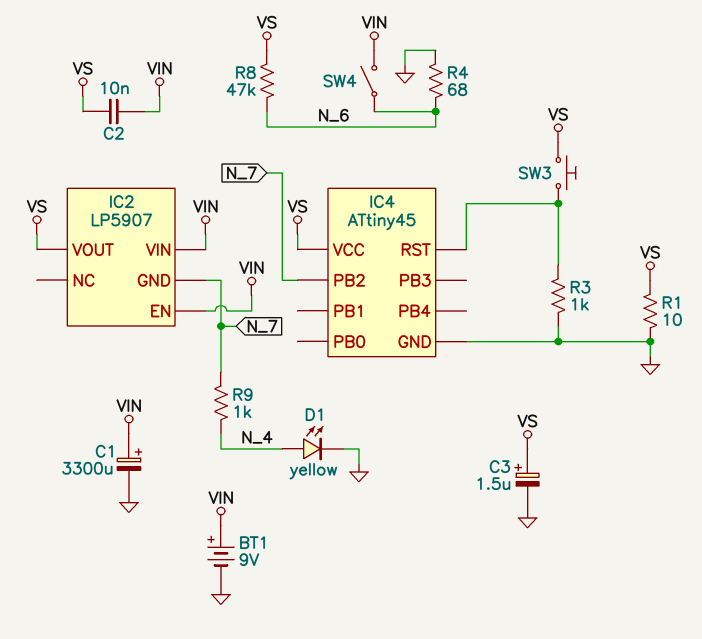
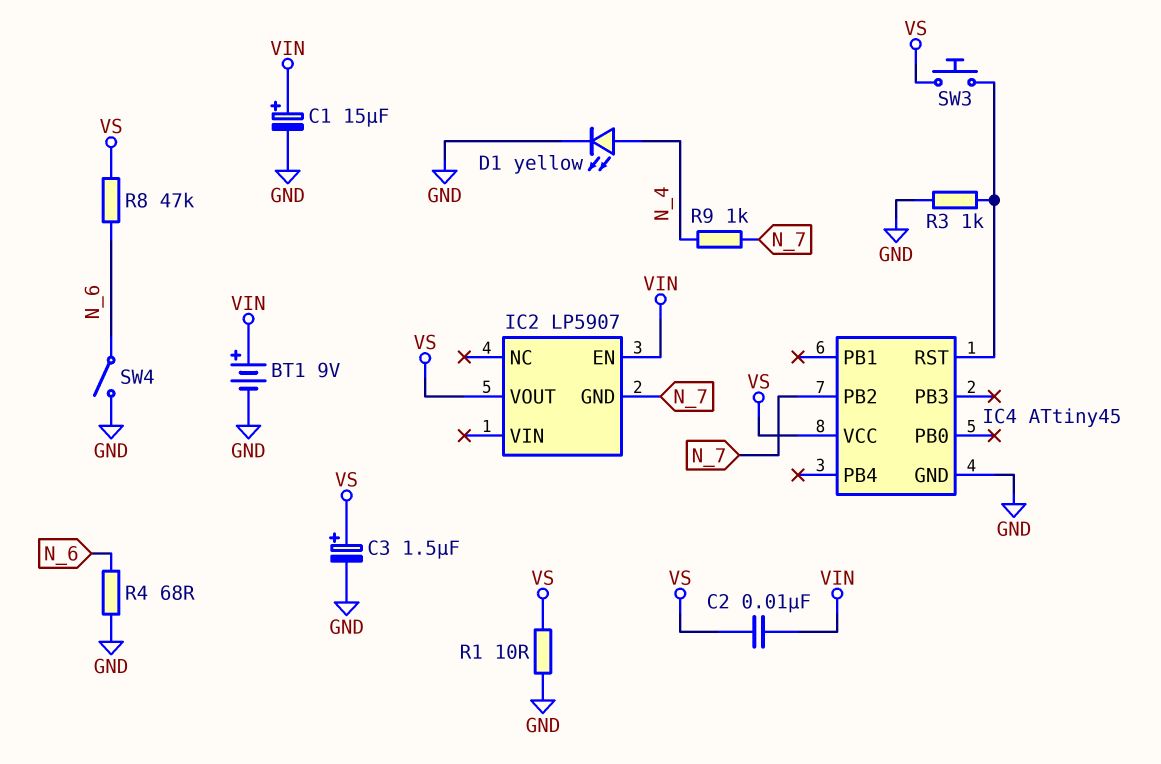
C1: 3300uF (plus VIN, minus GND) -> 15uF (plus VIN, minus GND)
IC2 pin VIN: VIN -> none
SW4: switch (N_6, VIN) -> switch (GND, N_6)

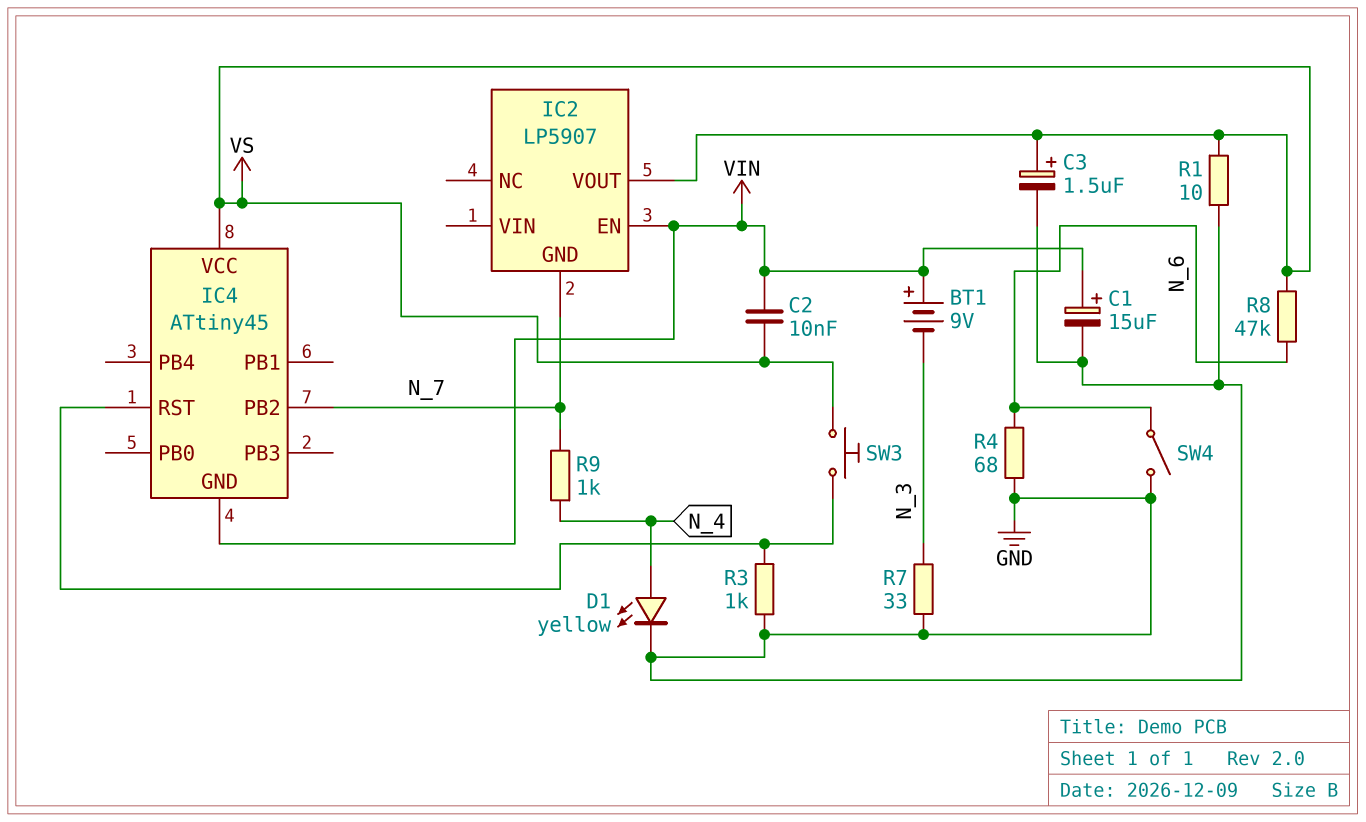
BT1: 9V (plus VIN, minus GND) -> 9V (plus VIN, minus N_3)
IC4 pin GND: GND -> VIN
R7: none -> 33 (GND, N_3)

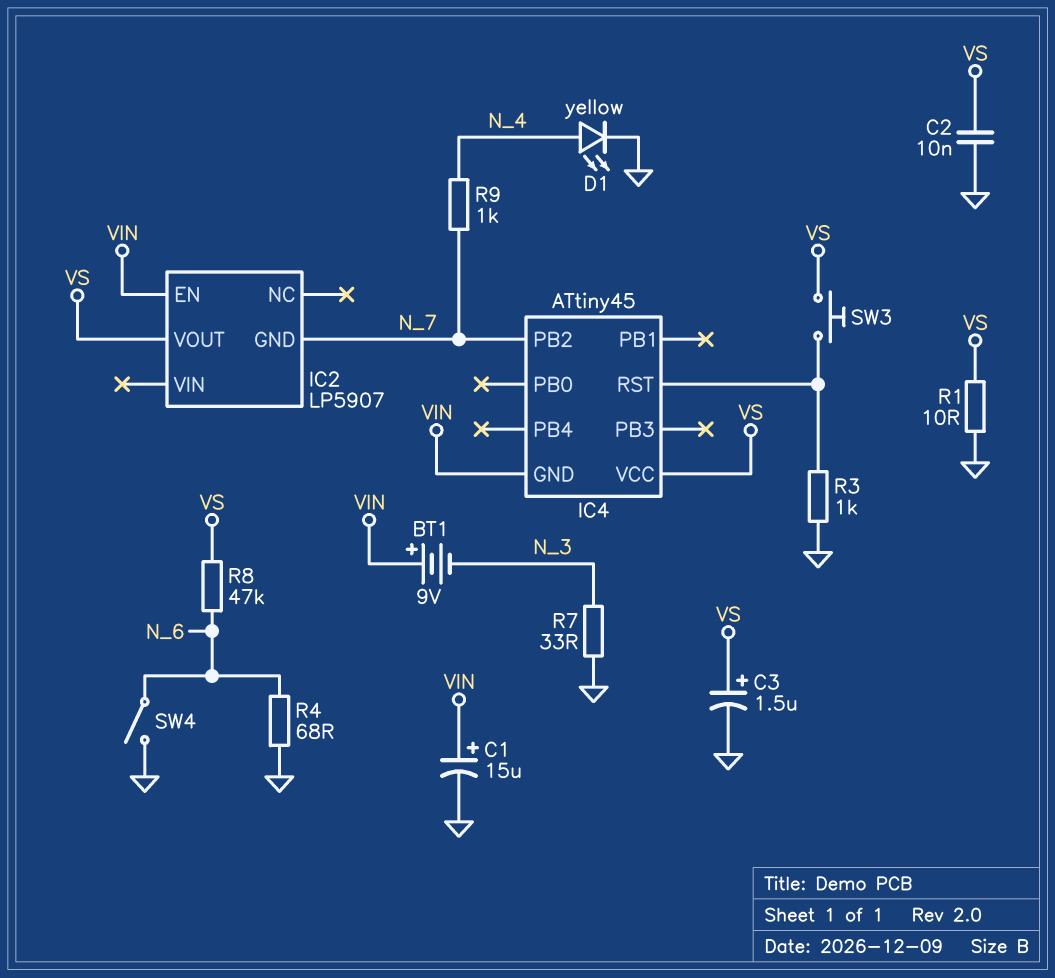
C2: 10nF (VIN, VS) -> 10nF (GND, VS)

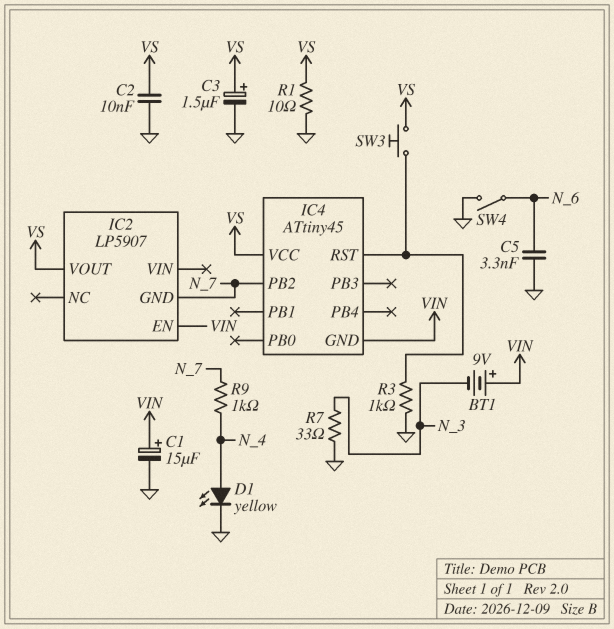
C5: none -> 3.3nF (GND, N_6)
R4: 68 (GND, N_6) -> none
R8: 47k (N_6, VS) -> none

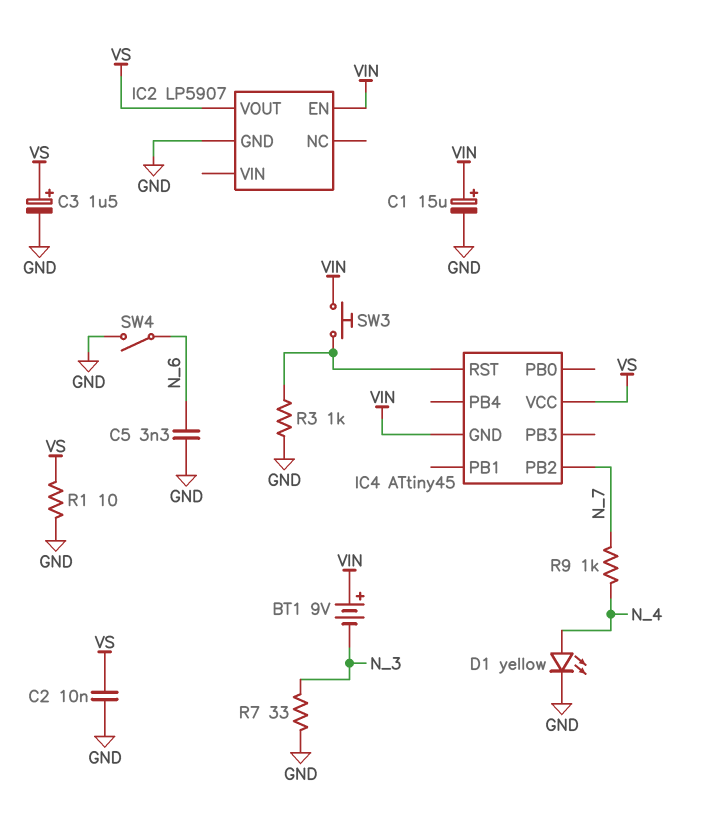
IC2 pin GND: N_7 -> GND
SW3: button (IC4/RST, VS) -> button (IC4/RST, VIN)

